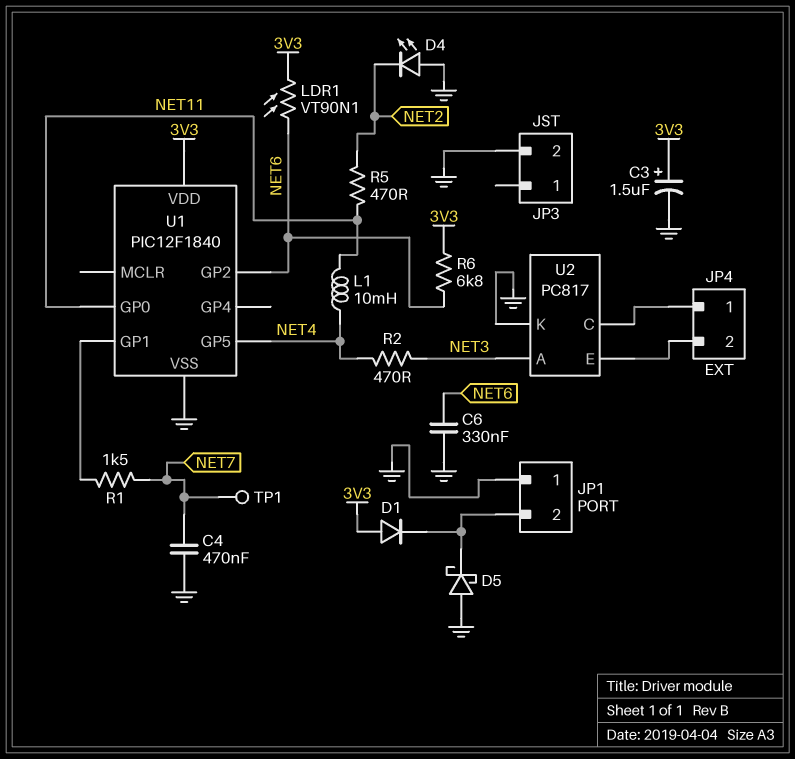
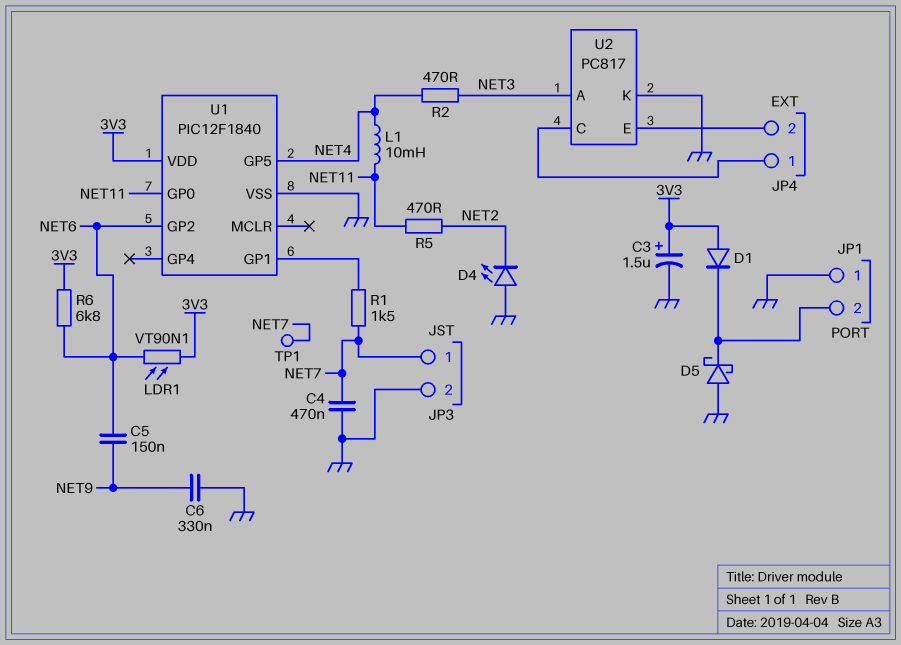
C5: none -> 150nF (NET6, NET9)
C6: 330nF (GND, NET6) -> 330nF (GND, NET9)
JP3 pin 1: none -> NET7

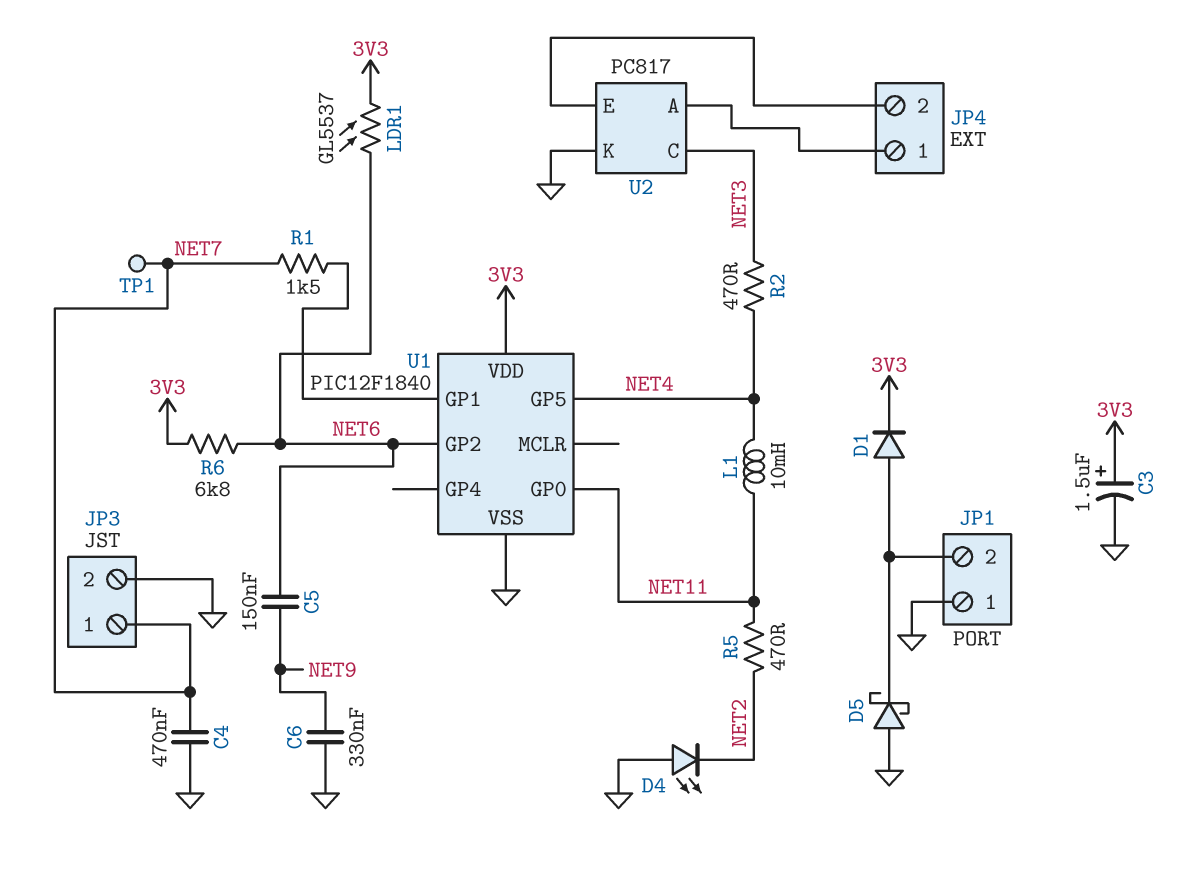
D1: diode (A 3V3, K JP1/2) -> diode (A JP1/2, K 3V3)
LDR1: VT90N1 (3V3, NET6) -> GL5537 (3V3, NET6)
U2 pin A: NET3 -> JP4/1
U2 pin C: JP4/1 -> NET3

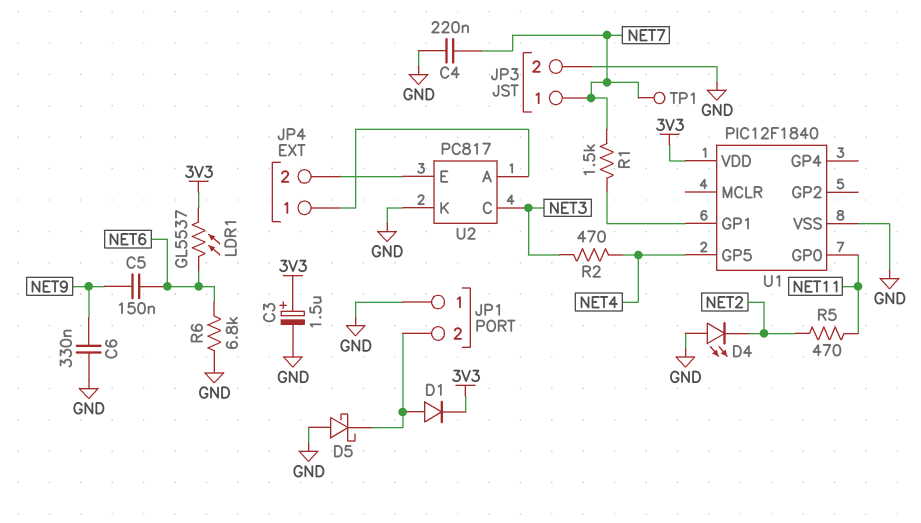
C4: 470nF (GND, NET7) -> 220nF (GND, NET7)
L1: 10mH (NET4, NET11) -> none
R6: 6.8k (3V3, NET6) -> 6.8k (GND, NET6)
U1 pin GP2: NET6 -> none

